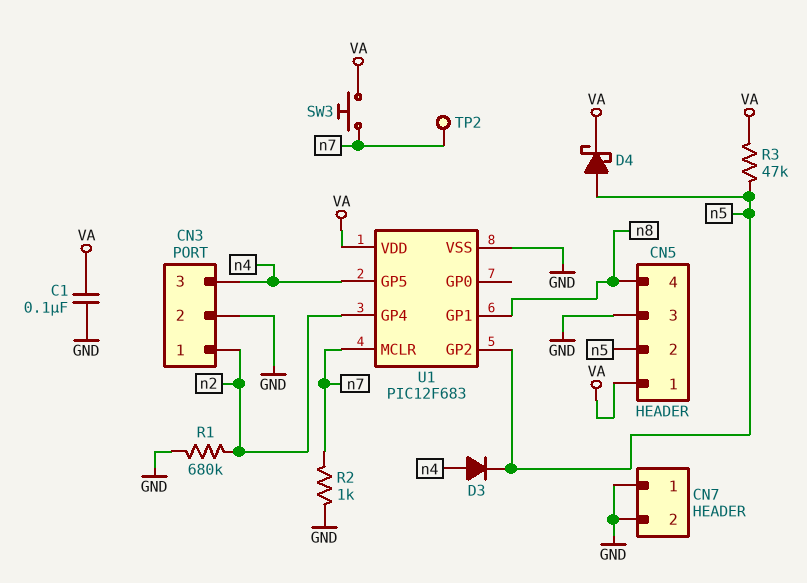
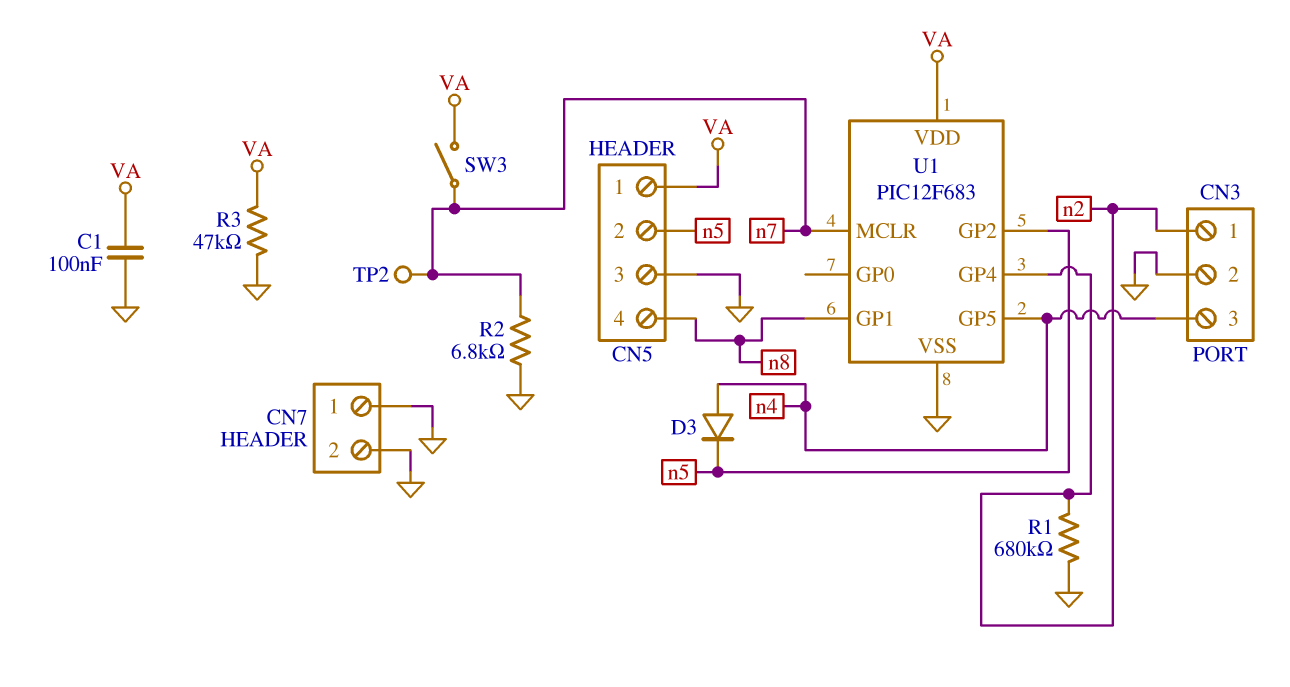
D4: schottky (A n5, K VA) -> none
R2: 1k (GND, n7) -> 6.8k (GND, n7)
R3: 47k (VA, n5) -> 47k (GND, VA)
SW3: button (VA, n7) -> switch (VA, n7)

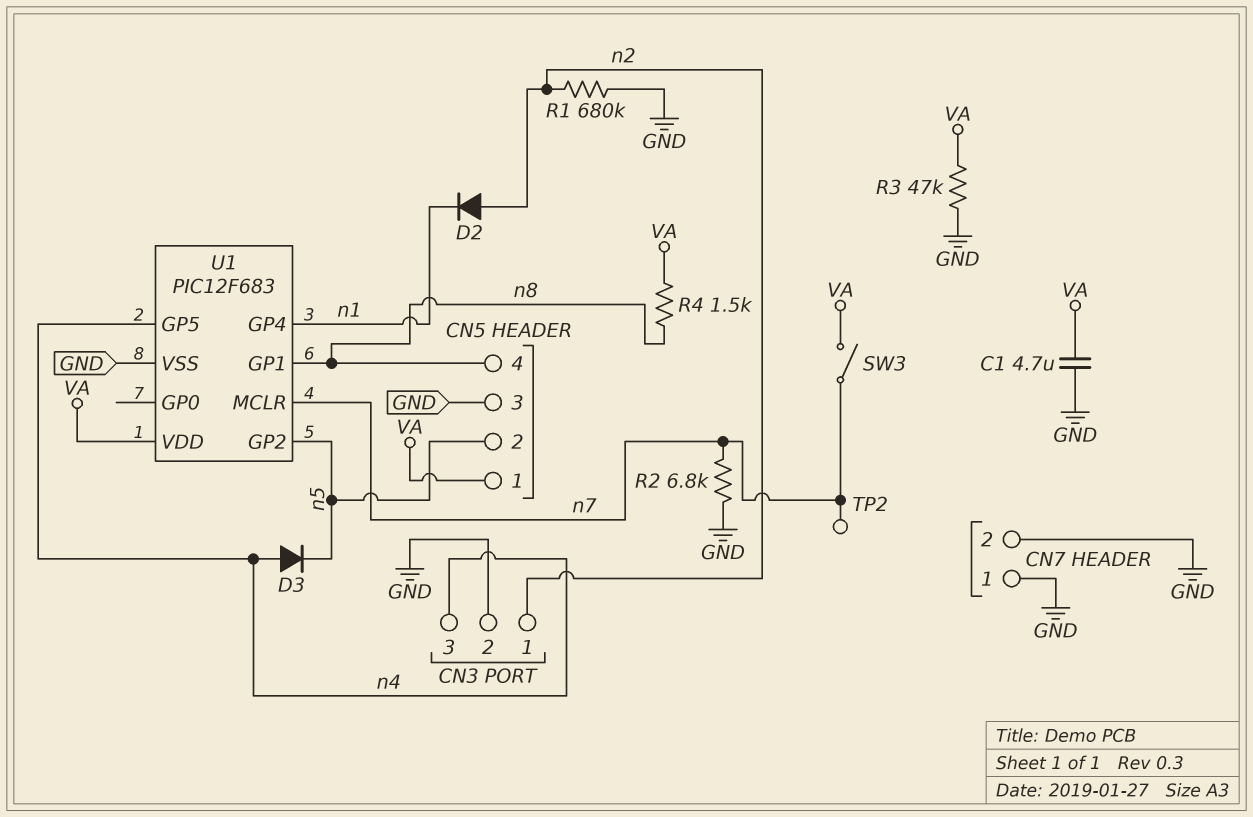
C1: 100nF (GND, VA) -> 4.7uF (GND, VA)
D2: none -> diode (A n2, K n1)
R4: none -> 1.5k (VA, n8)
U1 pin GP4: n2 -> n1

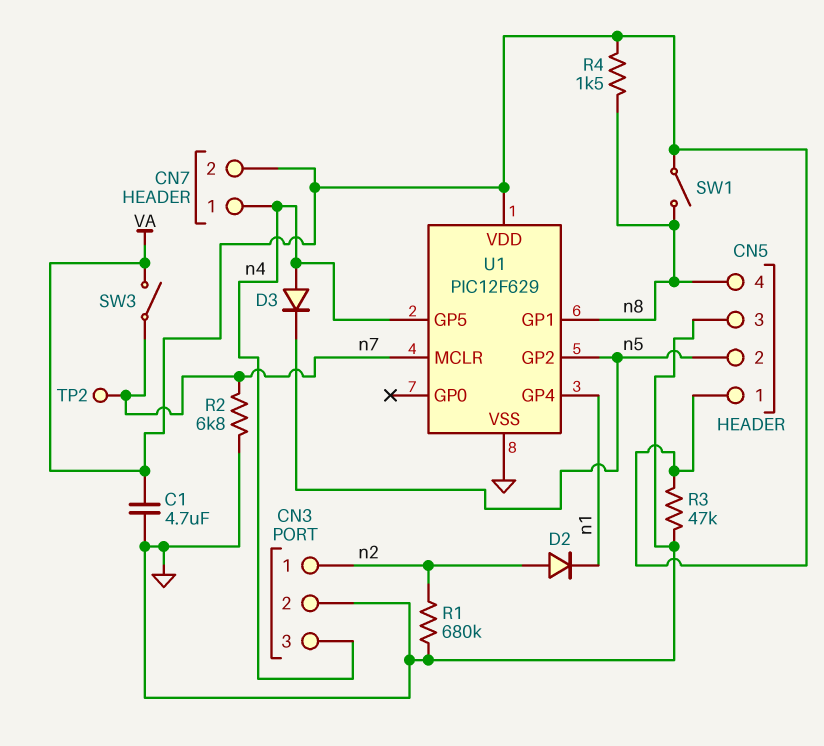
CN7 pin 1: GND -> n4
CN7 pin 2: GND -> VA
SW1: none -> switch (VA, n8)
U1: PIC12F683 -> PIC12F629

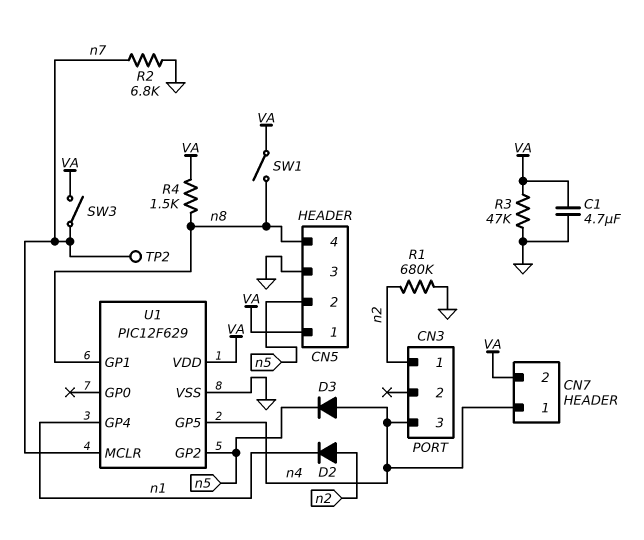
CN3 pin 2: GND -> none

